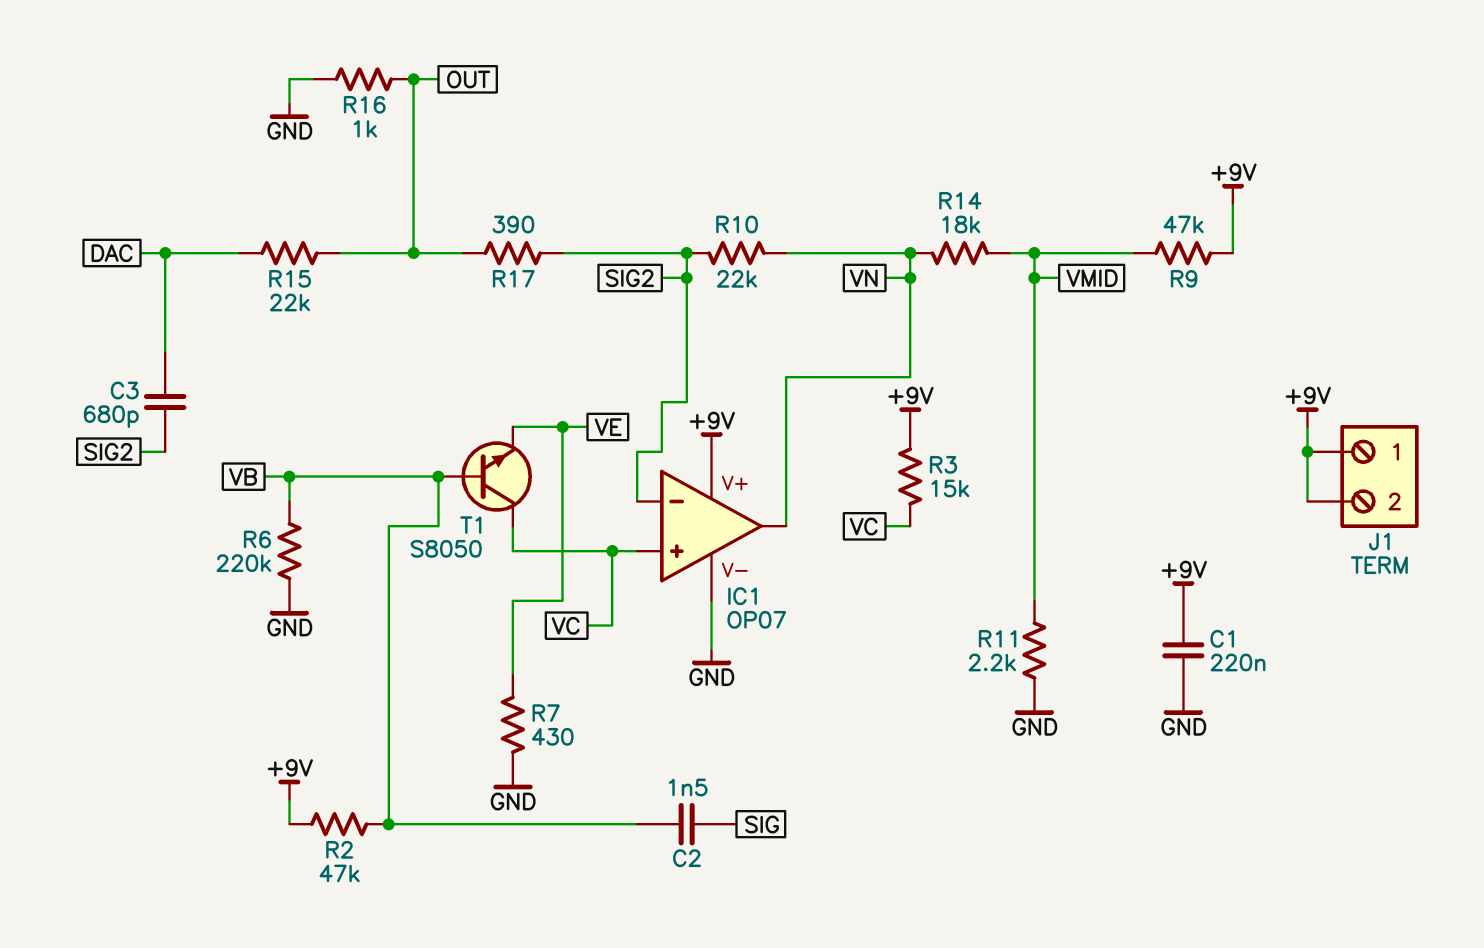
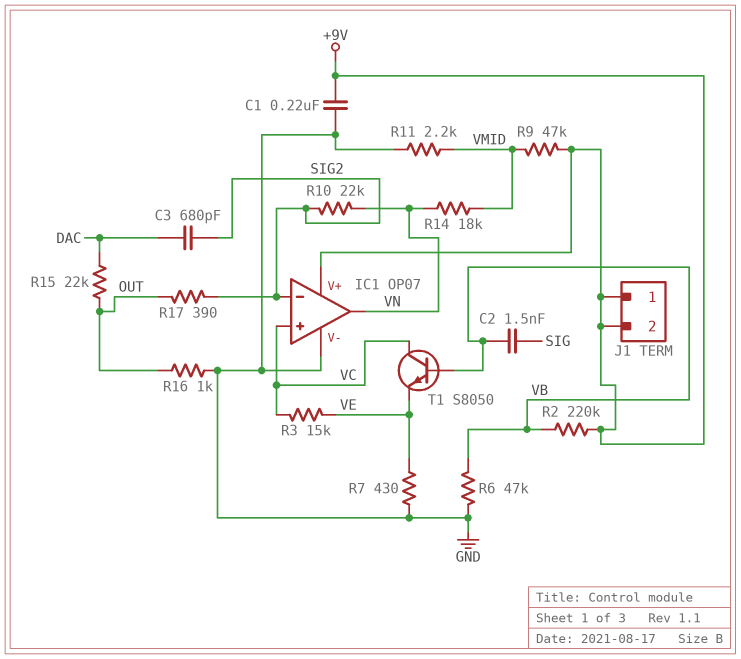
R2: 47k (+9V, VB) -> 220k (+9V, VB)
R3: 15k (+9V, VC) -> 15k (VC, VE)
R6: 220k (GND, VB) -> 47k (GND, VB)

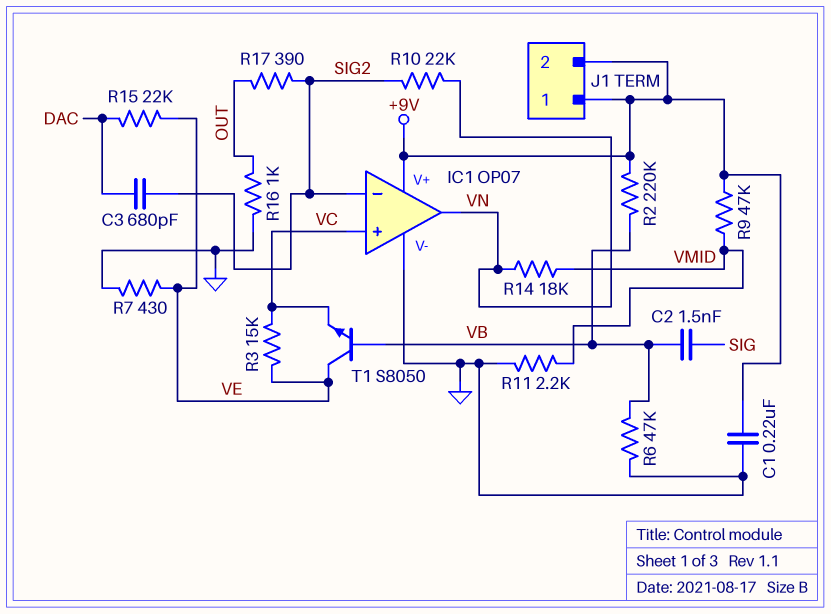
R15: 22k (DAC, OUT) -> 22k (DAC, VE)
T1: NPN S8050 (B VB, C VC, E VE) -> NPN S8050 (B VB, C VE, E VC)

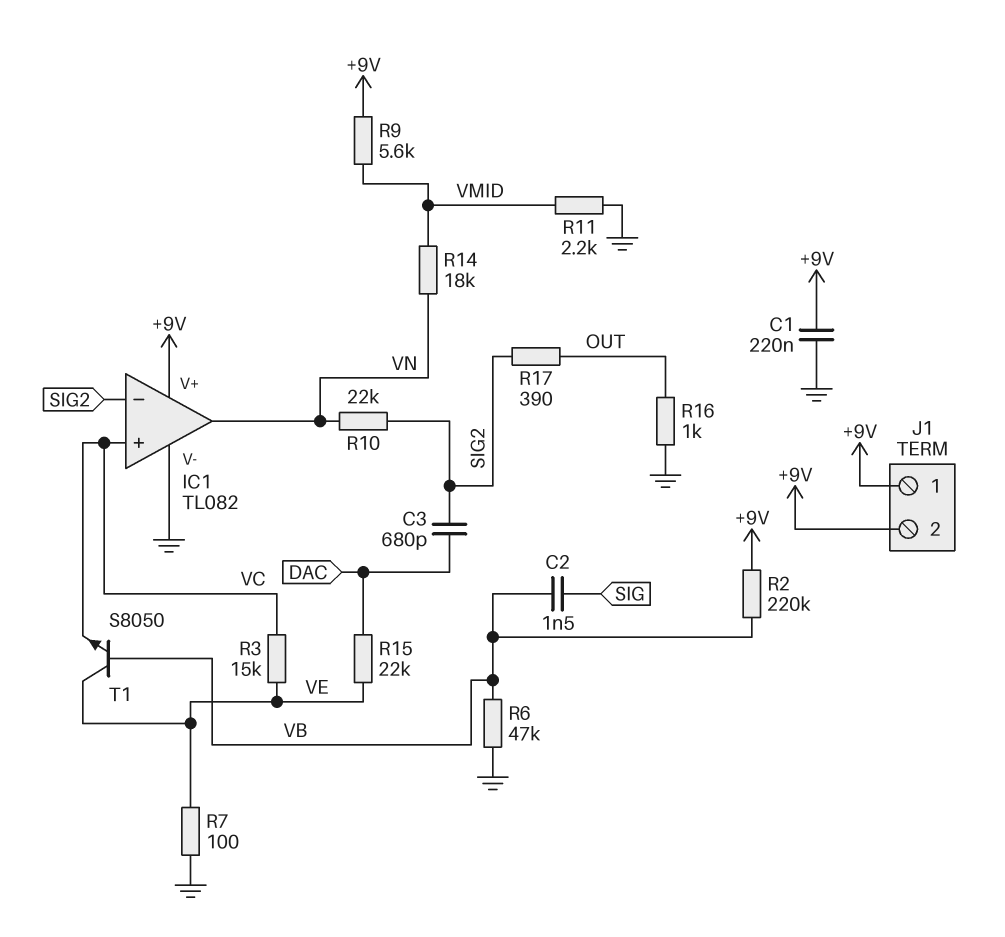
IC1: OP07 -> TL082
R7: 430 (GND, VE) -> 100 (GND, VE)
R9: 47k (+9V, VMID) -> 5.6k (+9V, VMID)

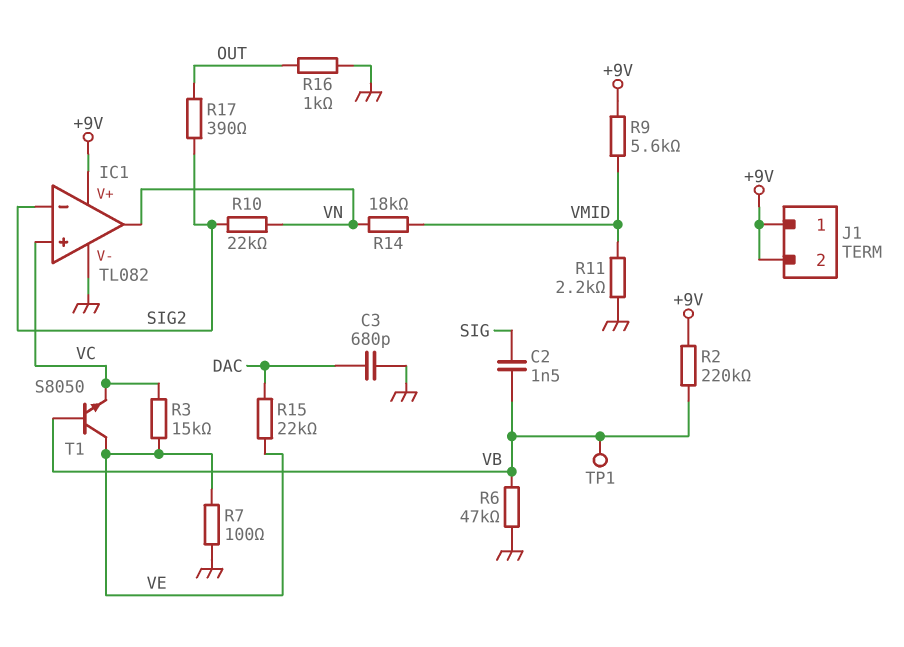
C1: 220nF (+9V, GND) -> none
C3: 680pF (DAC, SIG2) -> 680pF (DAC, GND)
TP1: none -> test point (VB)

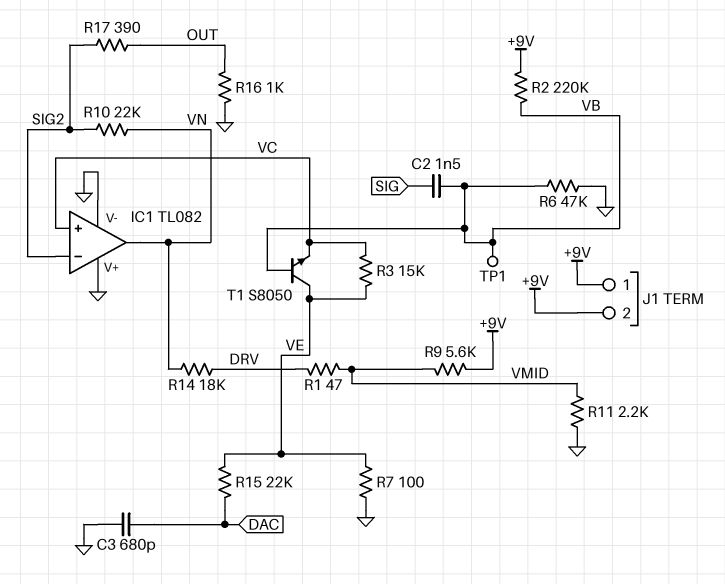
IC1 pin V+: +9V -> GND
R1: none -> 47 (DRV, VMID)
R14: 18k (VMID, VN) -> 18k (DRV, VN)

